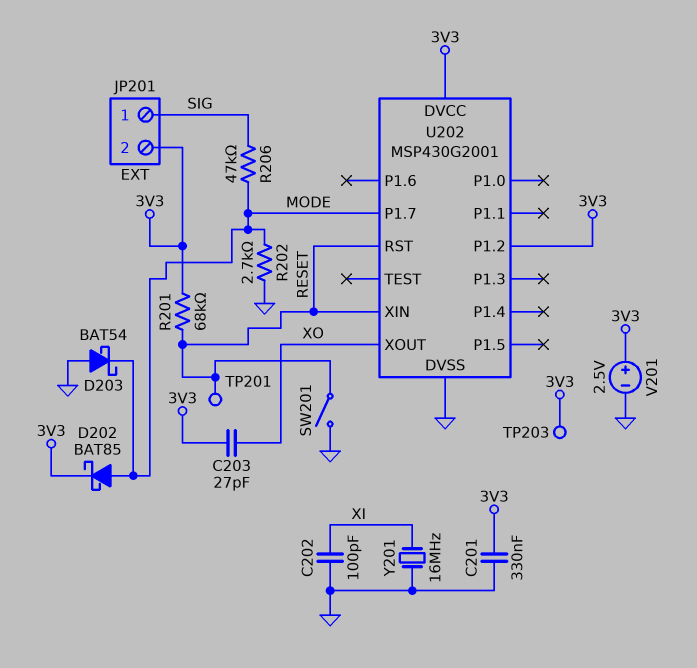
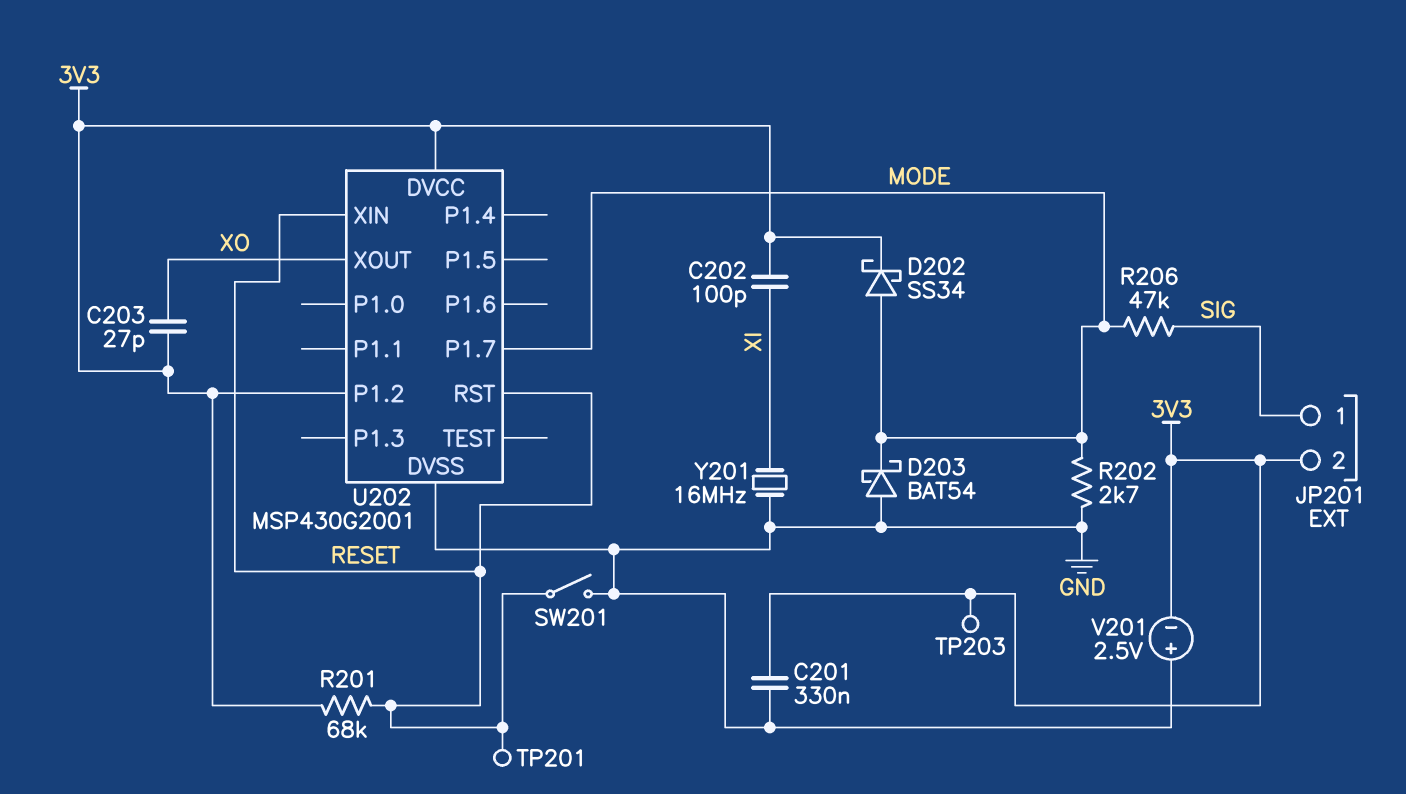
C202: 100pF (GND, XI) -> 100pF (3V3, XI)
D202: schottky BAT85 (A MODE, K 3V3) -> schottky SS34 (A MODE, K 3V3)
V201: 2.5V (plus 3V3, minus GND) -> 2.5V (plus GND, minus 3V3)

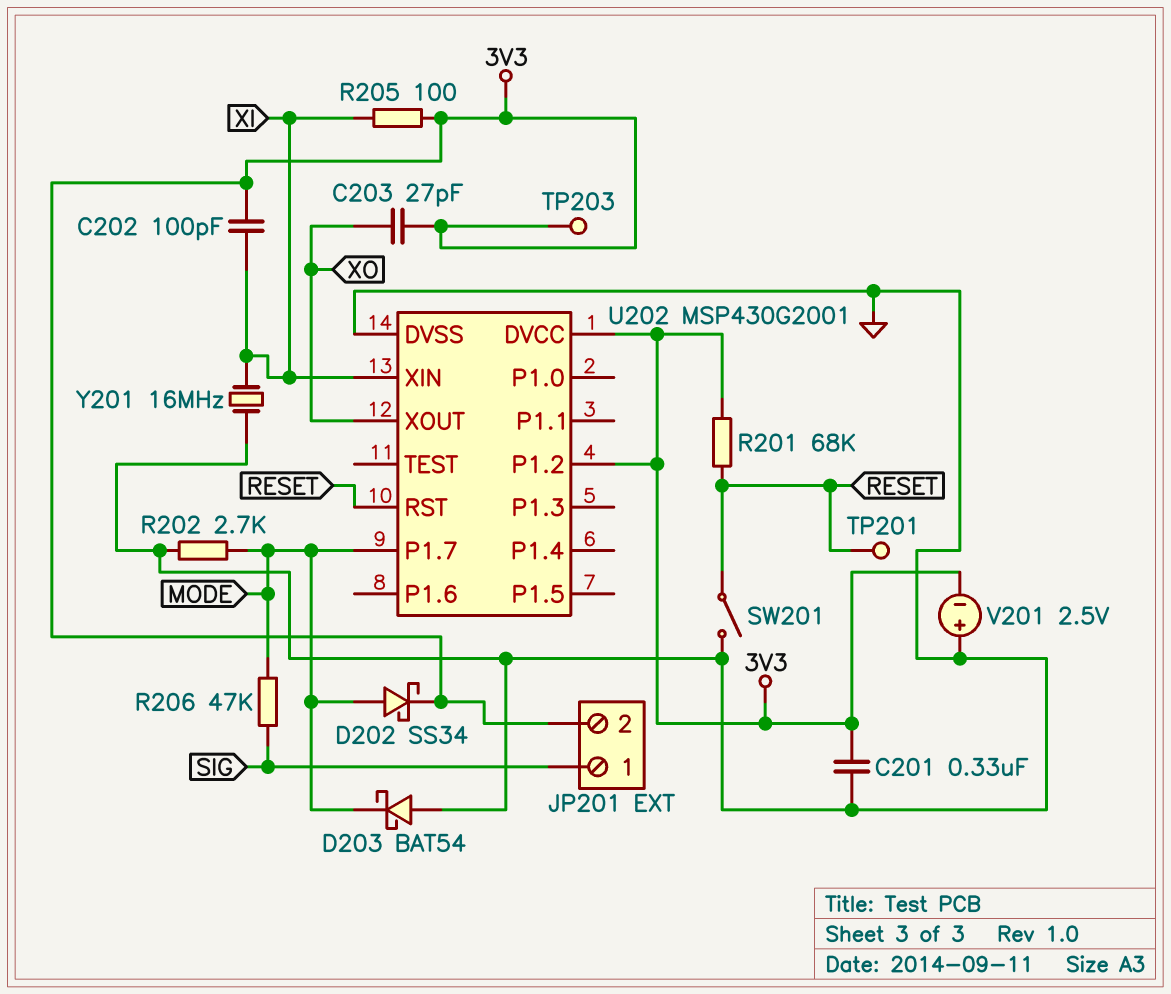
R205: none -> 100 (3V3, XI)
U202 pin XIN: RESET -> XI

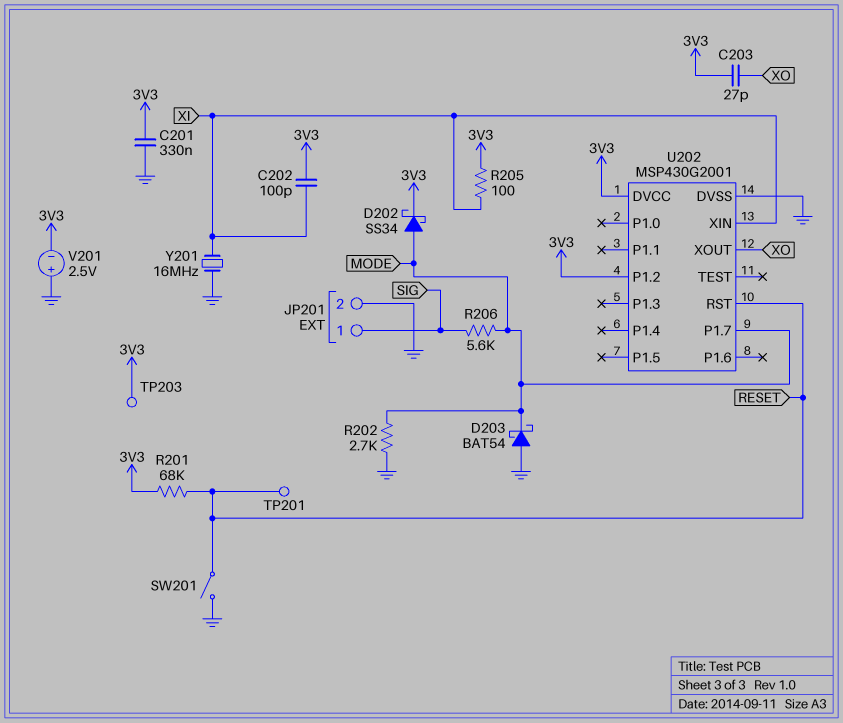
JP201 pin 2: 3V3 -> GND
R206: 47k (MODE, SIG) -> 5.6k (MODE, SIG)

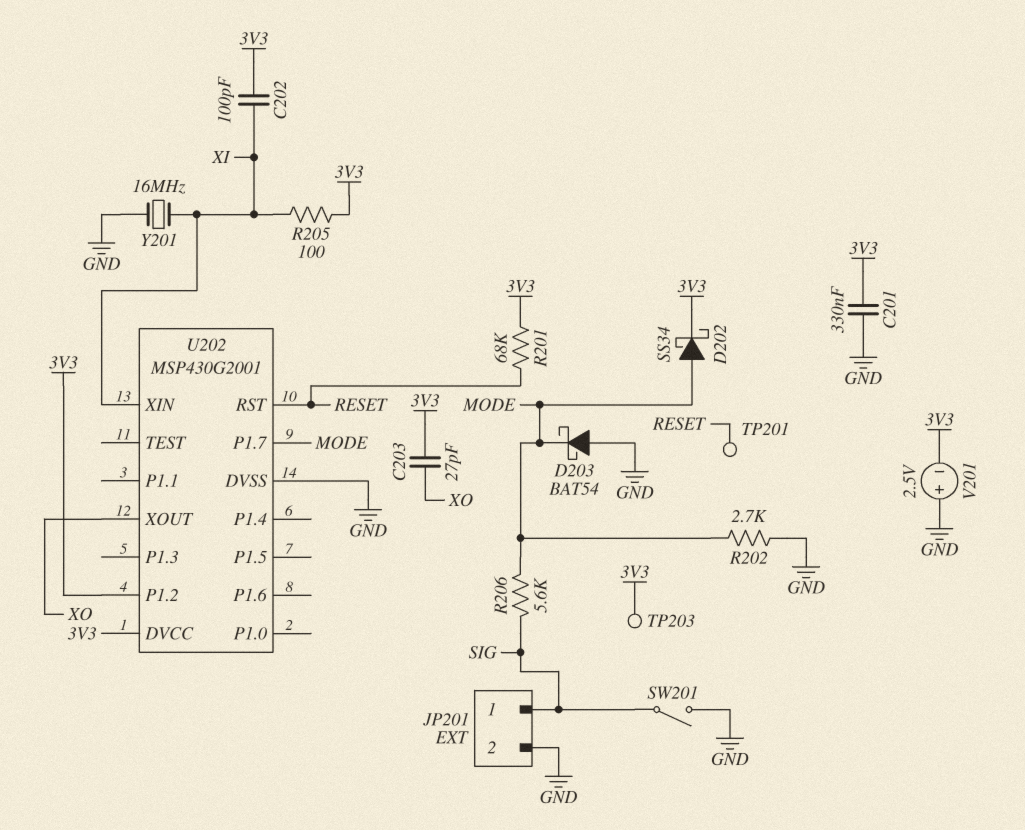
SW201: switch (GND, RESET) -> switch (GND, SIG)

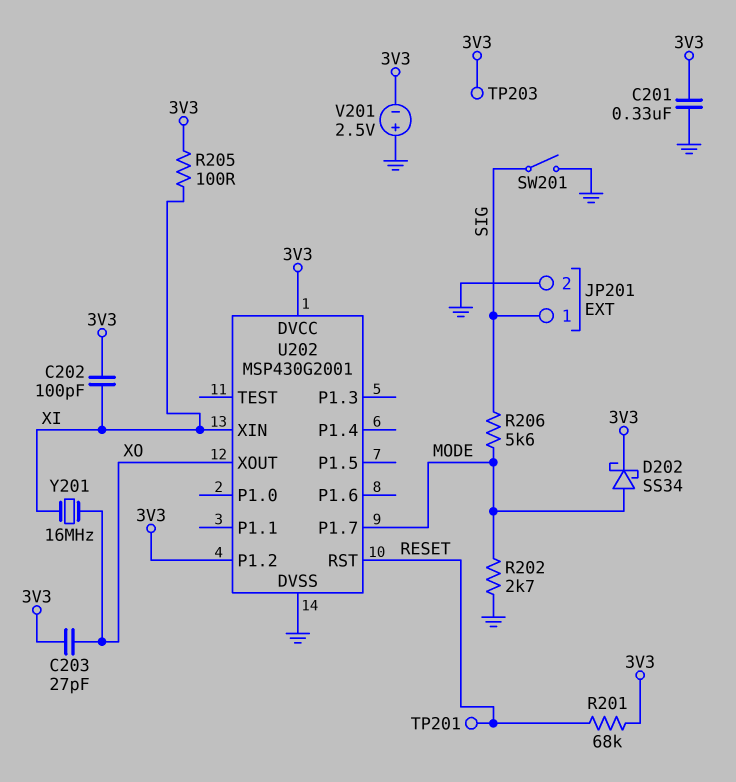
D203: schottky BAT54 (A GND, K MODE) -> none
Y201: 16MHz (GND, XI) -> 16MHz (XI, XO)

